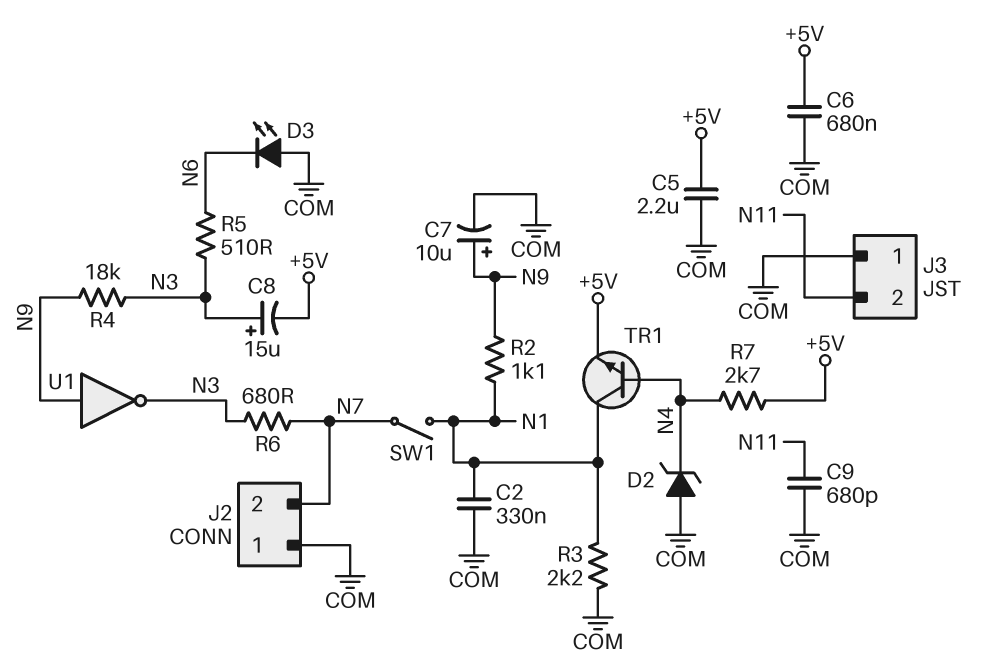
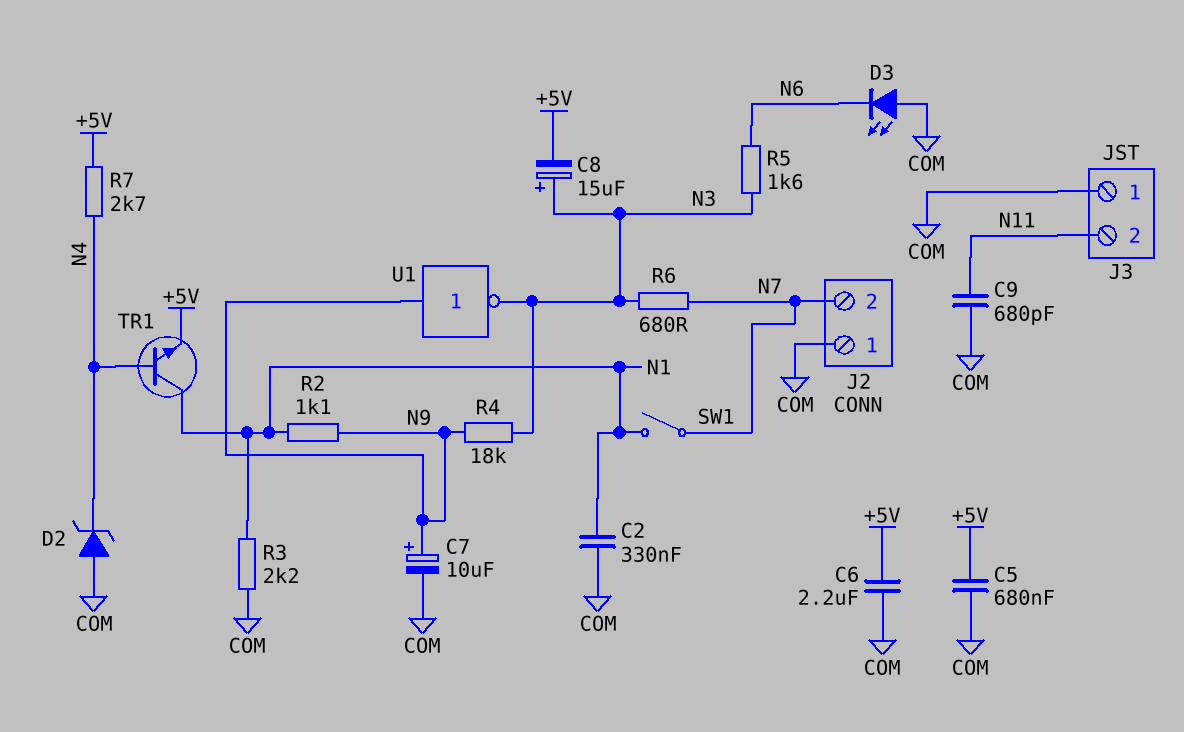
C5: 2.2uF (+5V, COM) -> 680nF (+5V, COM)
C6: 680nF (+5V, COM) -> 2.2uF (+5V, COM)
R5: 510 (N3, N6) -> 1.6k (N3, N6)

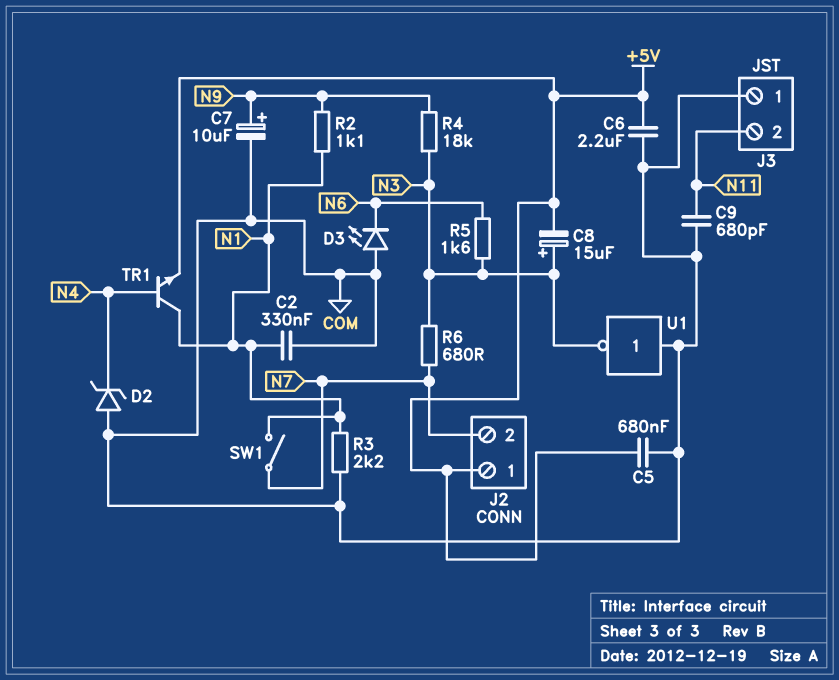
J2 pin 1: COM -> +5V
R7: 2.7k (+5V, N4) -> none
U1: NOT (in N9, out N3) -> NOT (in COM, out N3)

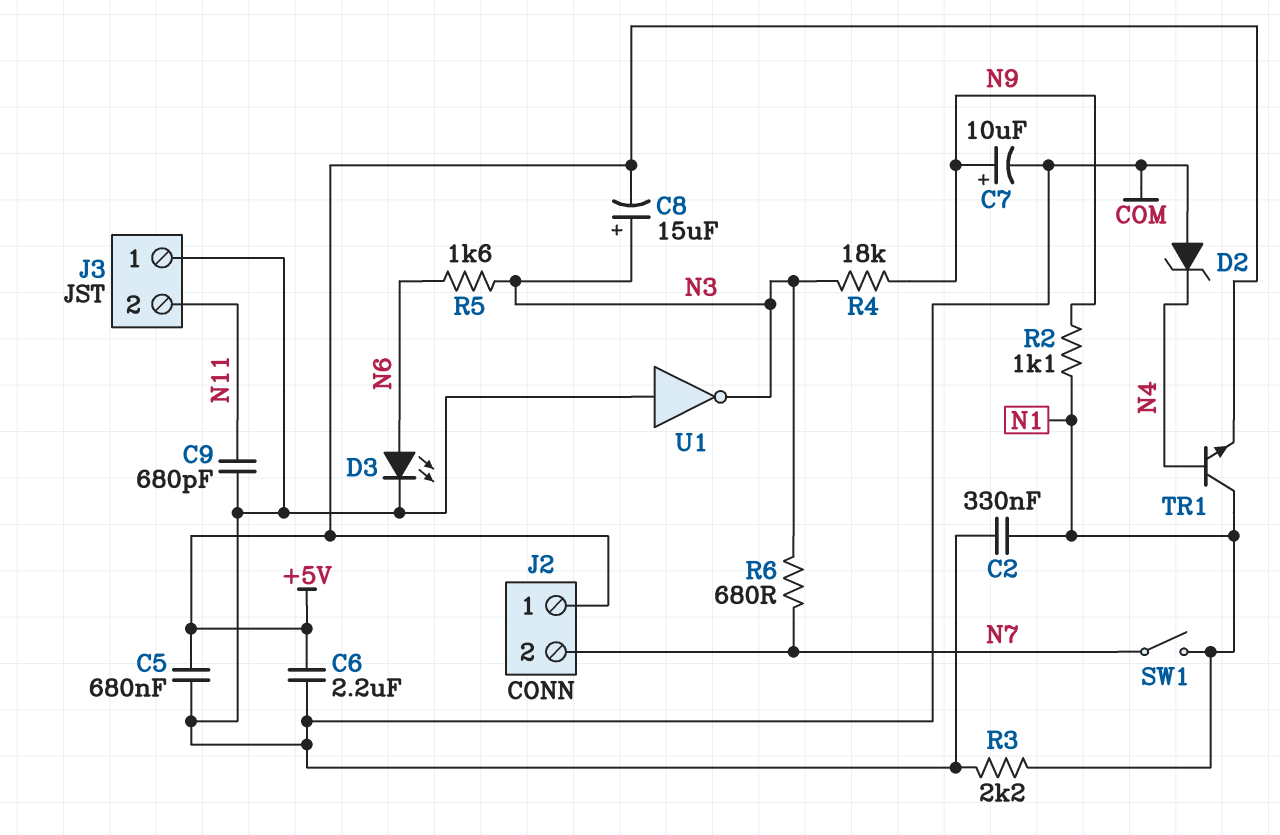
D3: LED (A COM, K N6) -> LED (A N6, K COM)

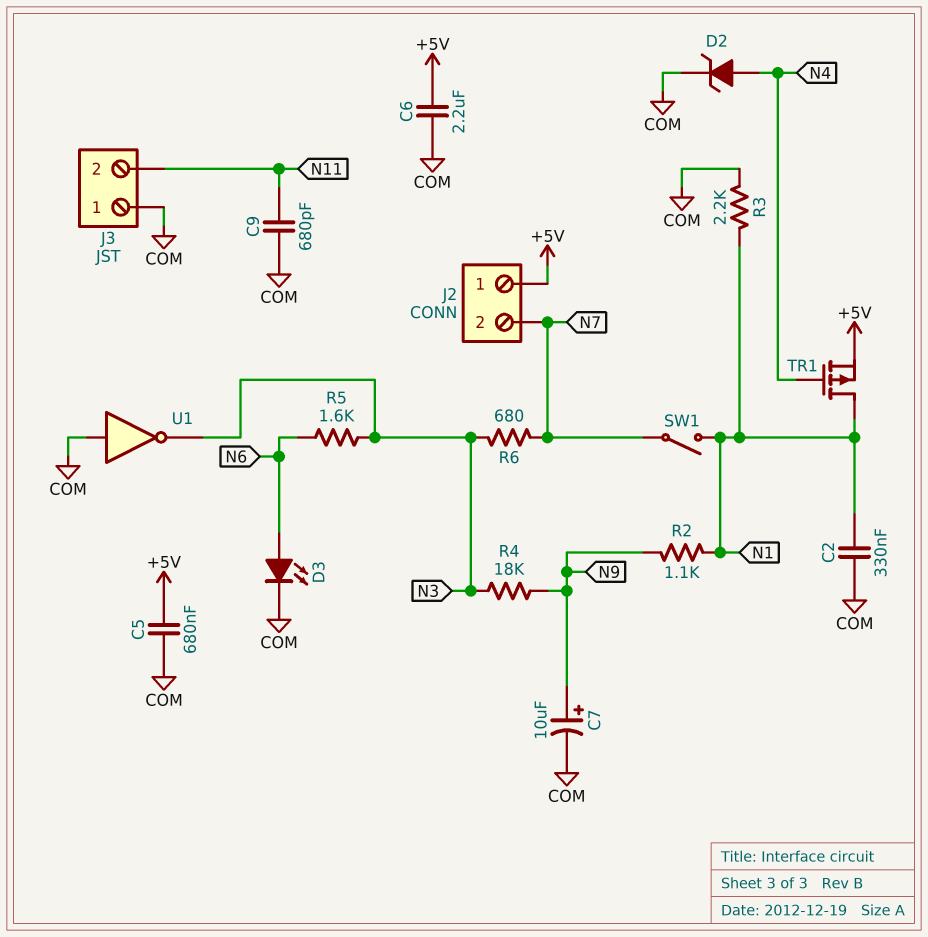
C8: 15uF (plus N3, minus +5V) -> none
D2: zener (A COM, K N4) -> zener (A N4, K COM)
TR1: NPN (B N4, C N1, E +5V) -> PMOS (G N4, D N1, S +5V)

